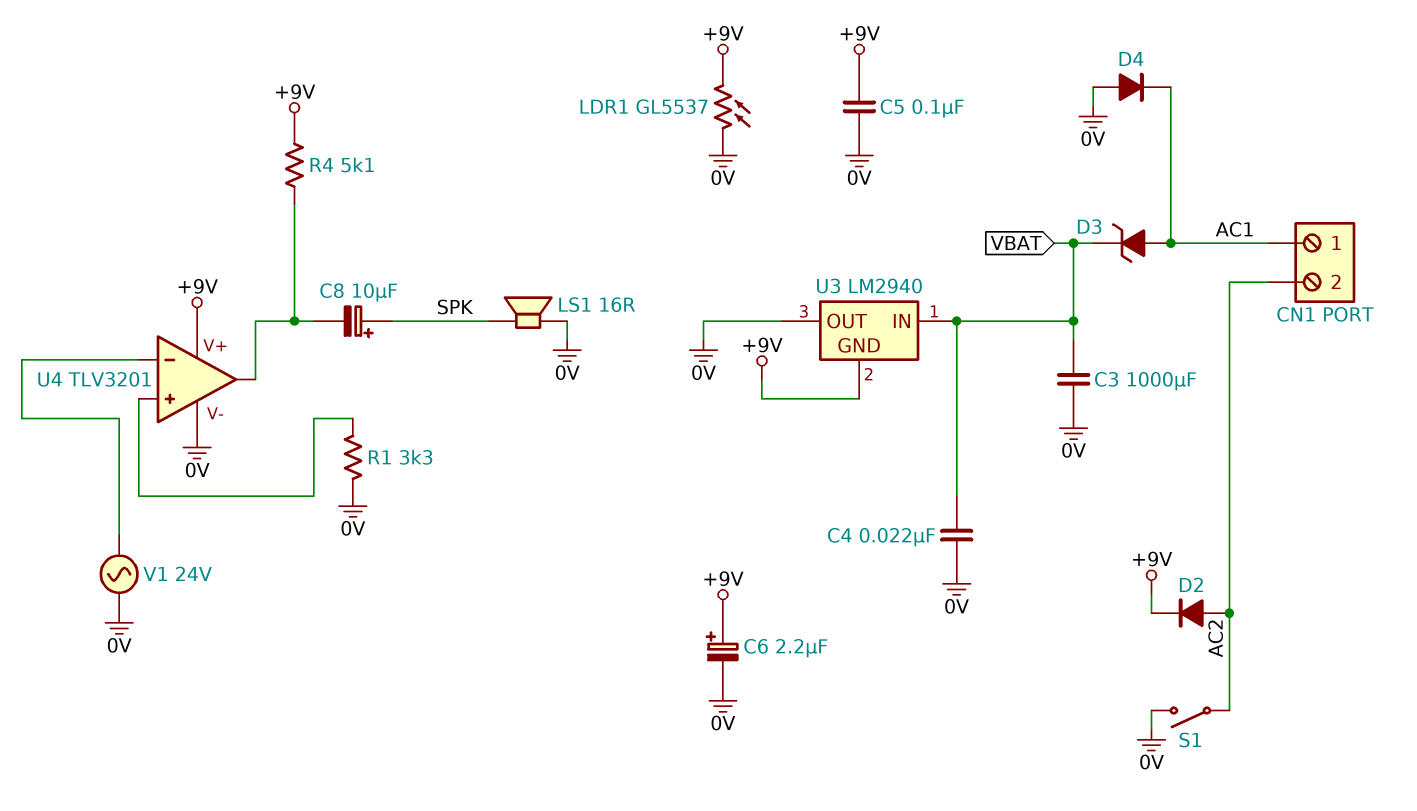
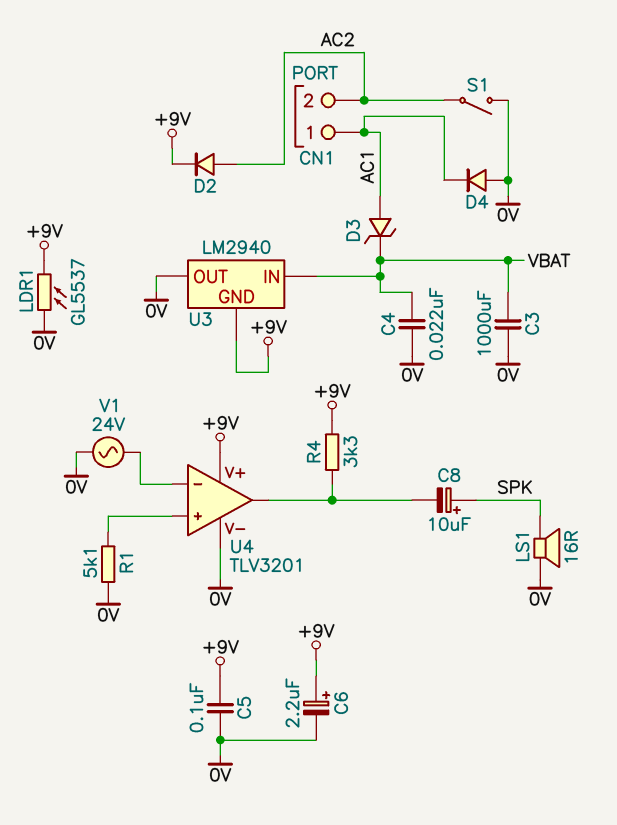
R1: 3.3k (0V, U4/in+) -> 5.1k (0V, U4/in+)
R4: 5.1k (+9V, U4/out) -> 3.3k (+9V, U4/out)

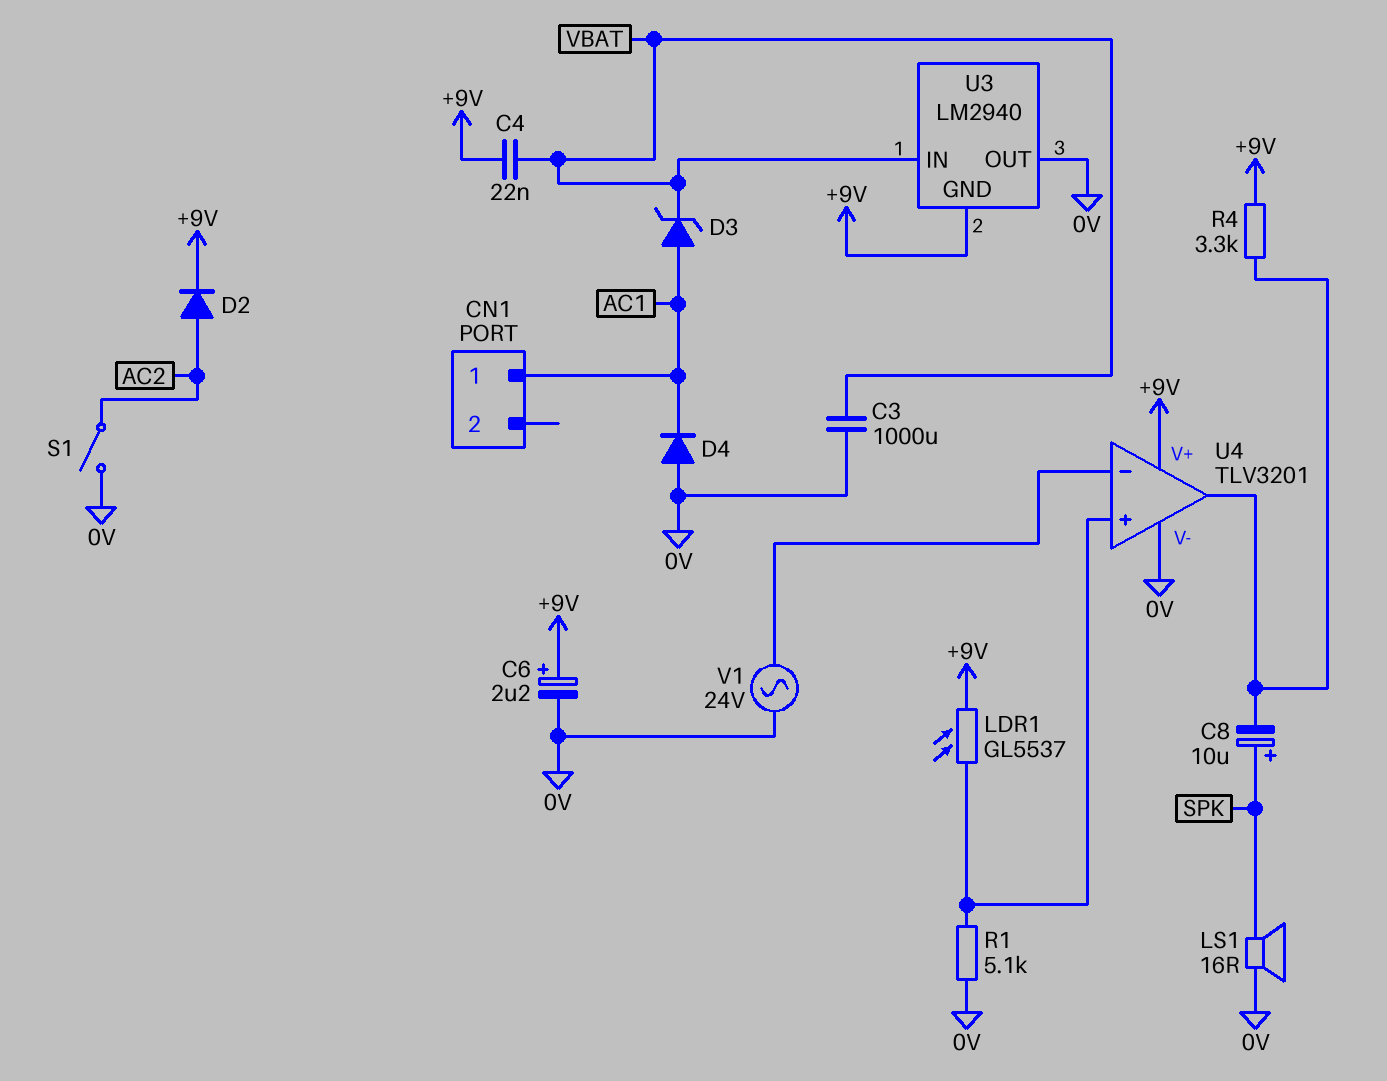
C4: 22nF (0V, VBAT) -> 22nF (+9V, VBAT)
C5: 100nF (+9V, 0V) -> none
CN1 pin 2: AC2 -> none
LDR1: GL5537 (+9V, 0V) -> GL5537 (+9V, U4/in+)

